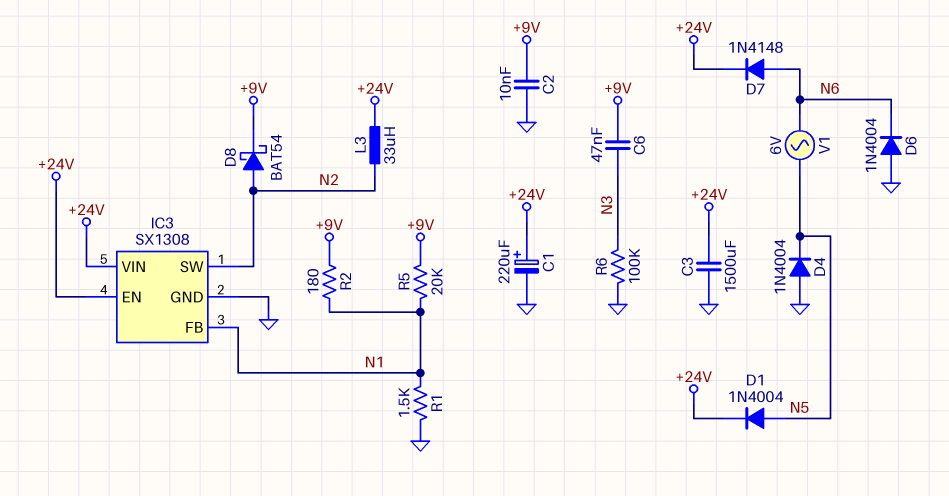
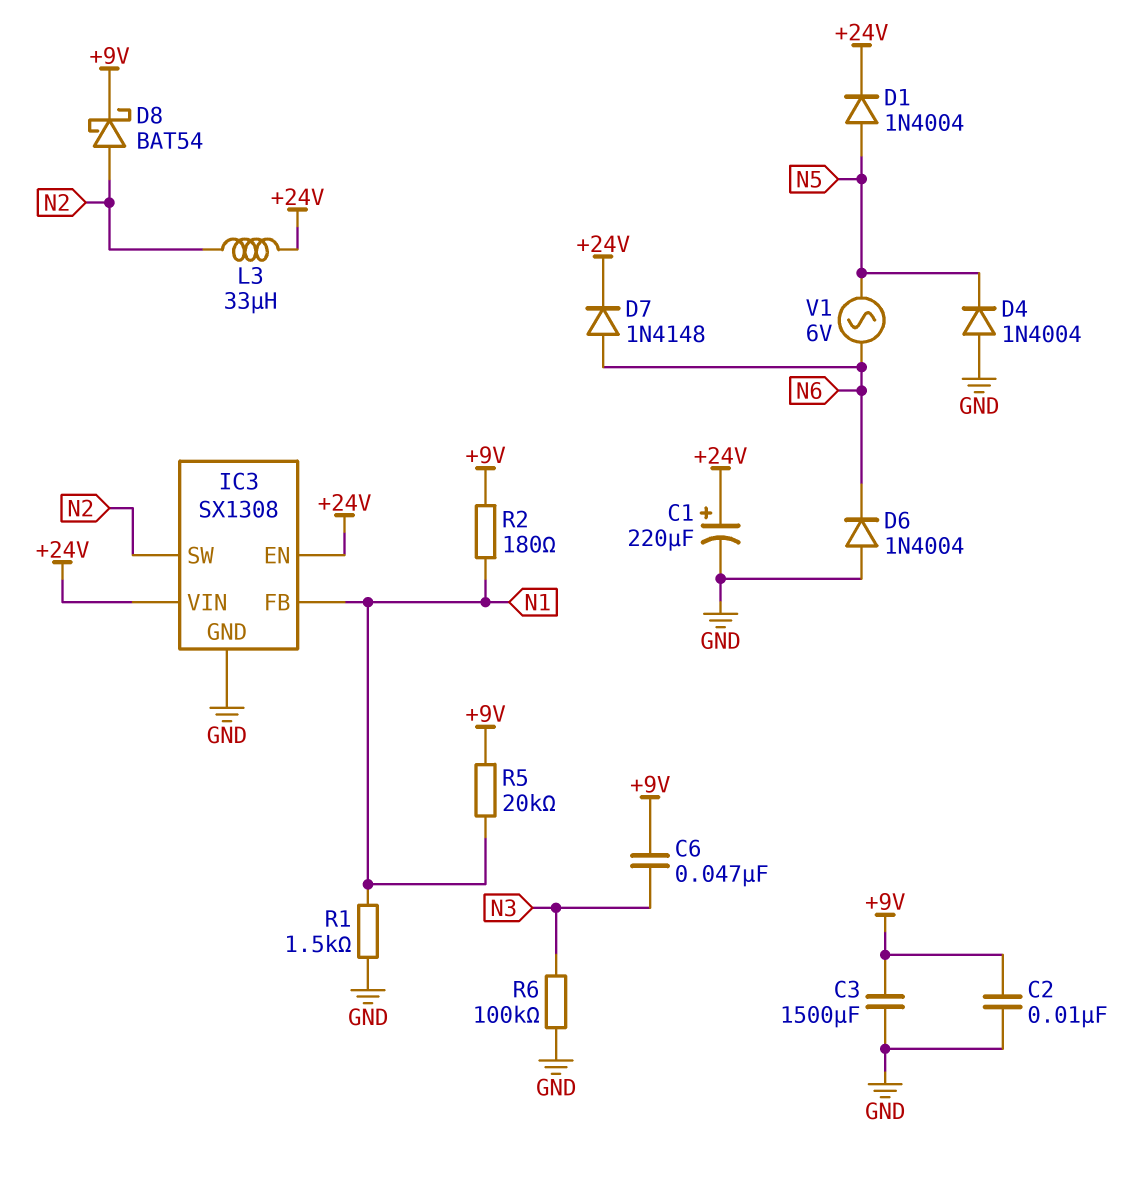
C3: 1500uF (+24V, GND) -> 1500uF (+9V, GND)

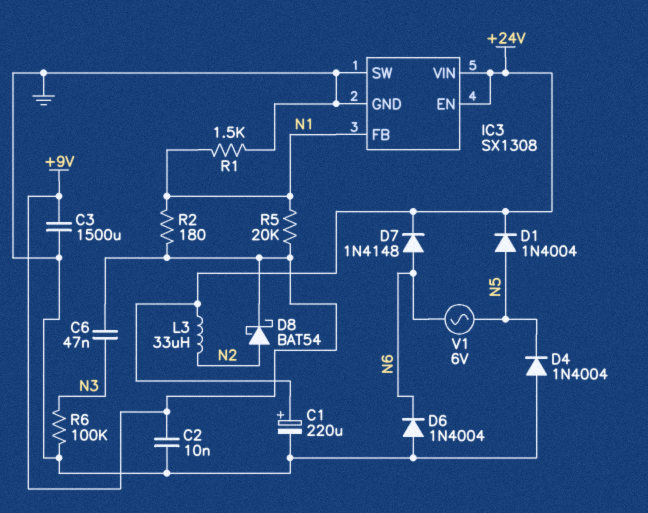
IC3 pin SW: N2 -> GND

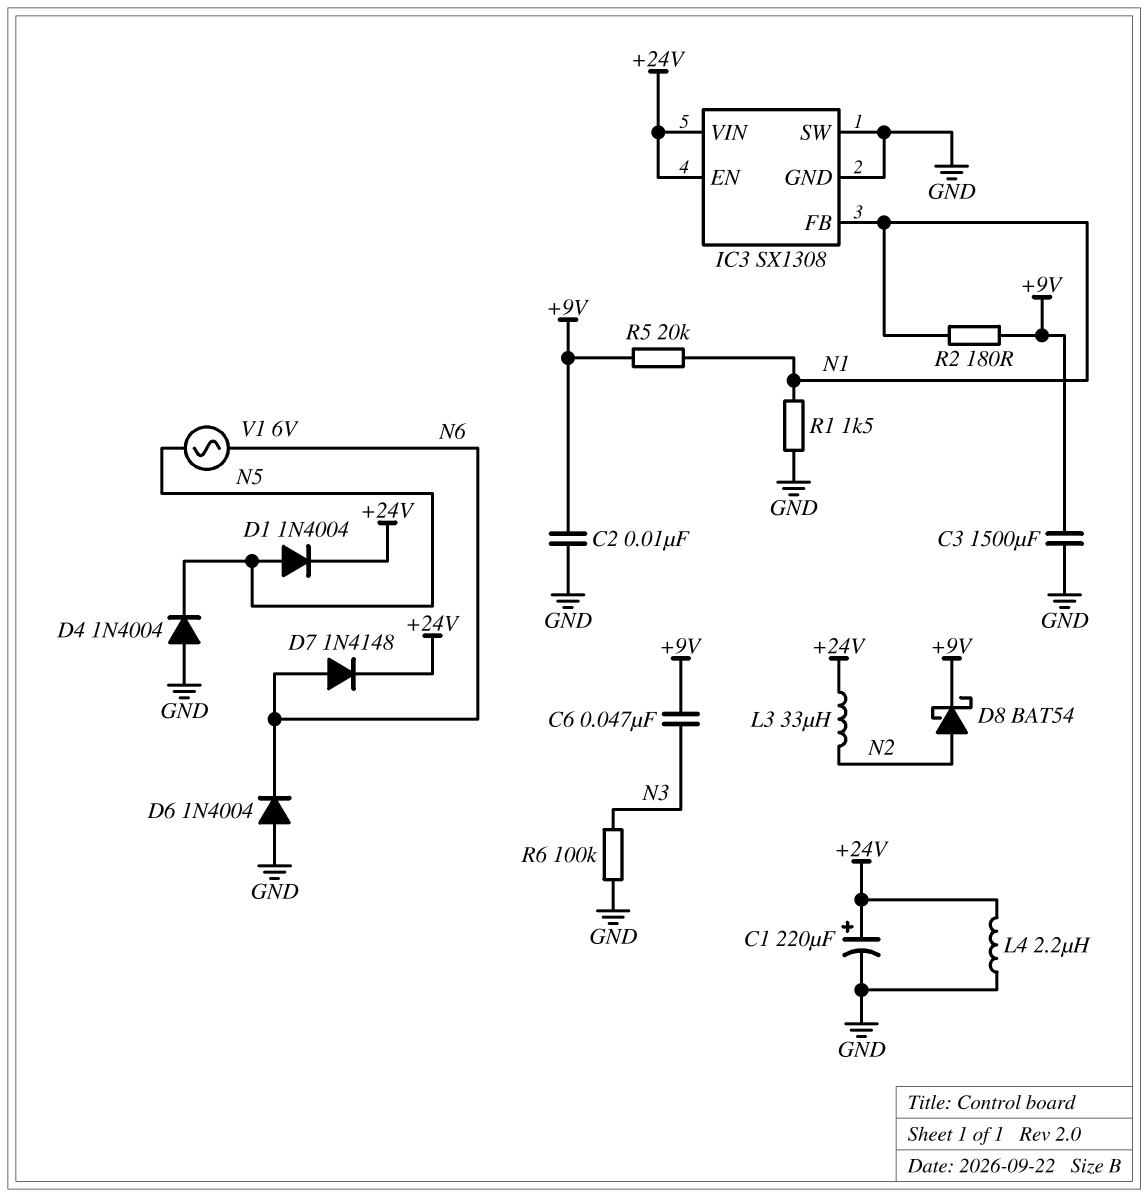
L4: none -> 2.2uH (+24V, GND)

